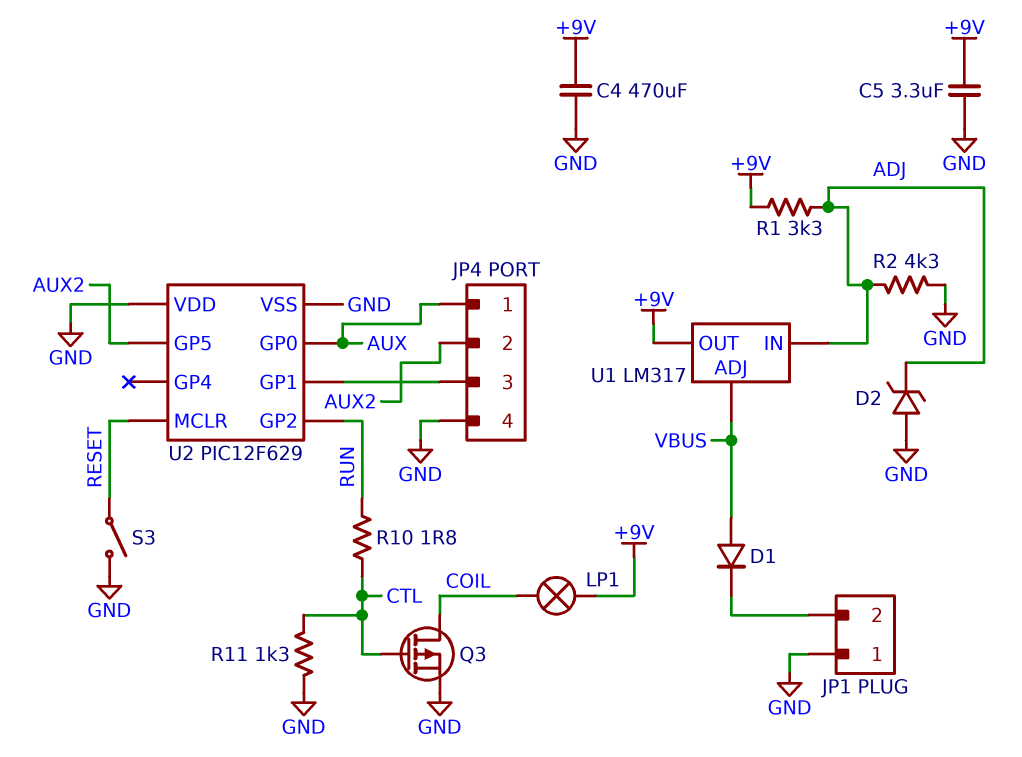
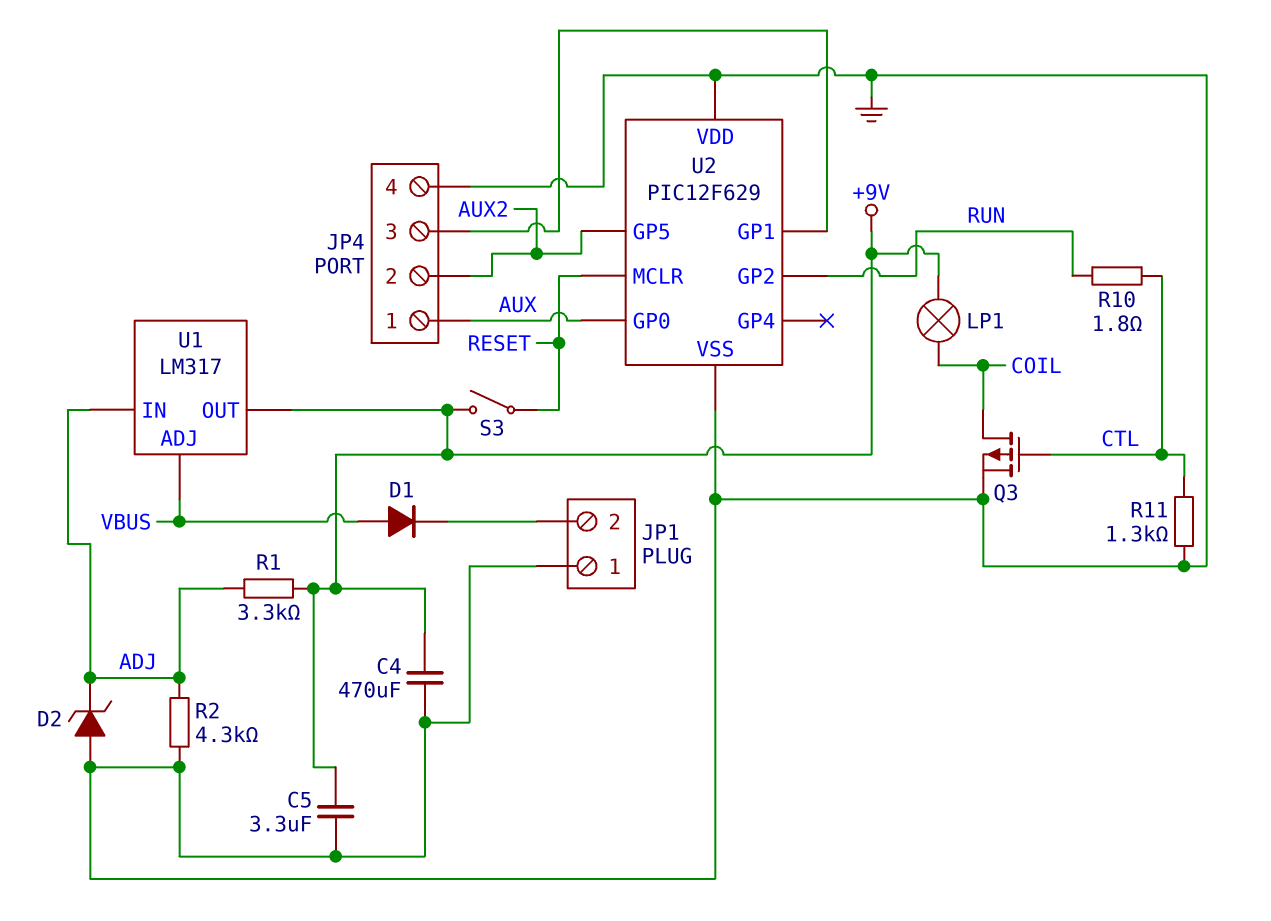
S3: switch (GND, RESET) -> switch (+9V, RESET)

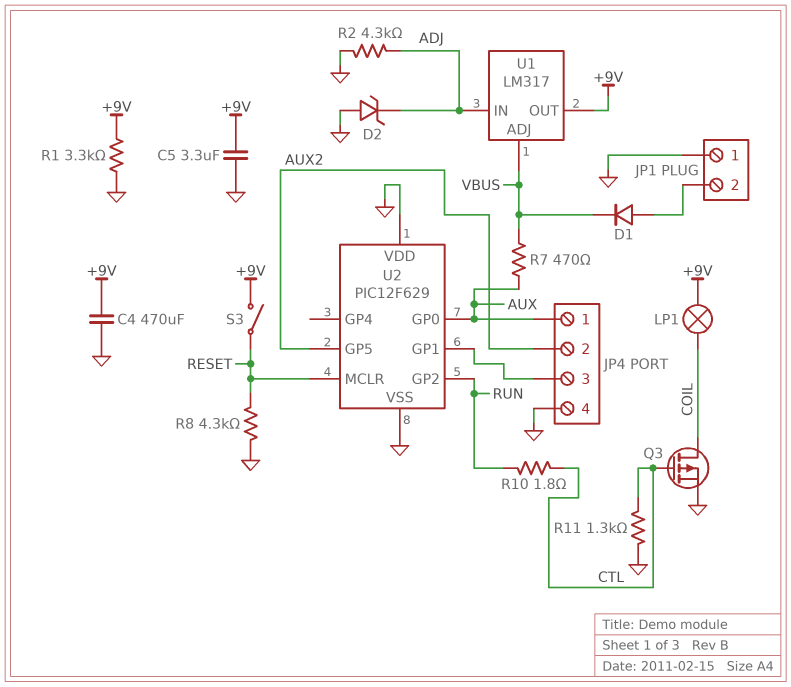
D1: diode (A VBUS, K JP1/2) -> diode (A JP1/2, K VBUS)
R1: 3.3k (+9V, ADJ) -> 3.3k (+9V, GND)
R7: none -> 470 (AUX, VBUS)
R8: none -> 4.3k (GND, RESET)

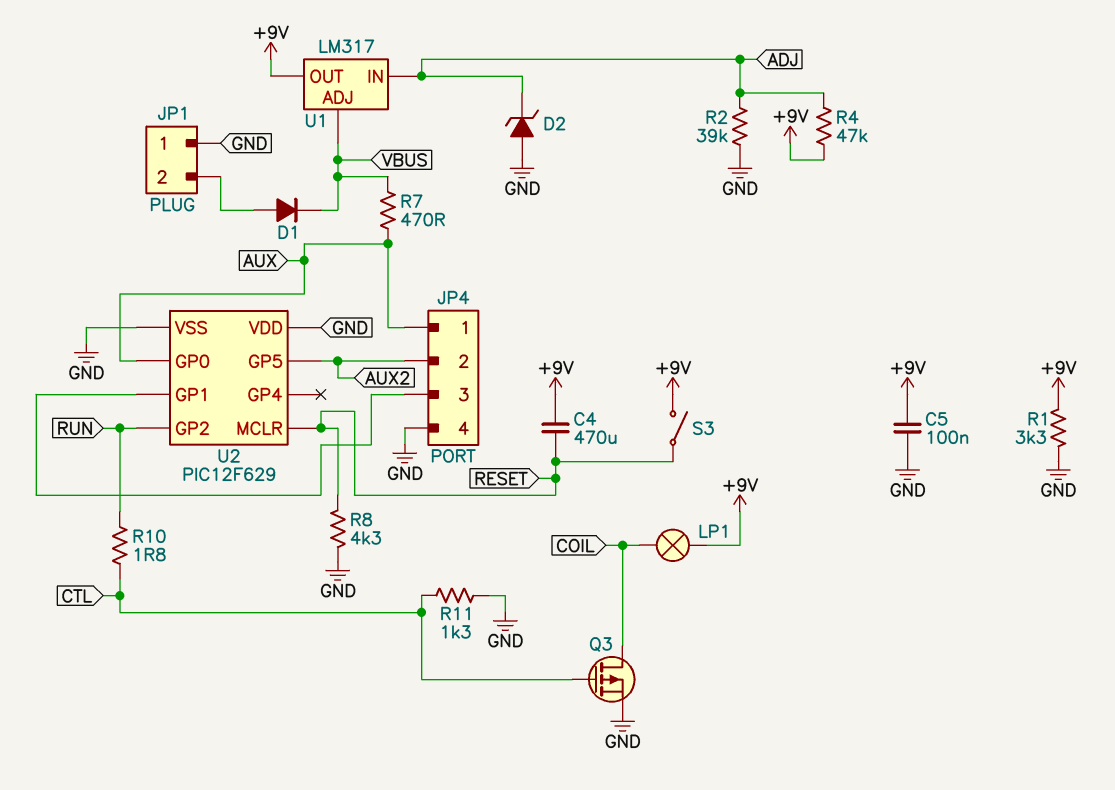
C4: 470uF (+9V, GND) -> 470uF (+9V, RESET)
C5: 3.3uF (+9V, GND) -> 100nF (+9V, GND)
R2: 4.3k (ADJ, GND) -> 39k (ADJ, GND)
R4: none -> 47k (+9V, ADJ)

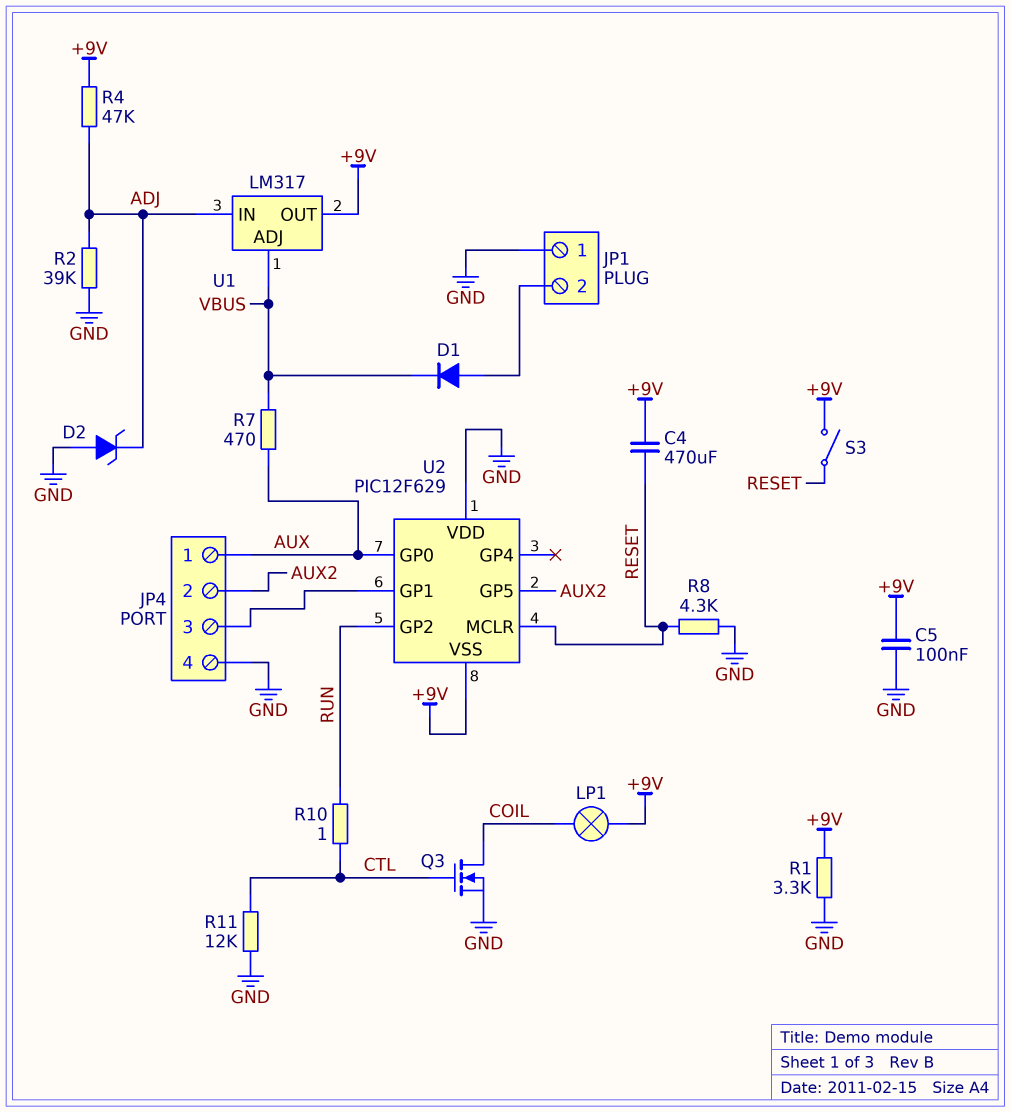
Q3: PMOS (G CTL, D COIL, S GND) -> NMOS (G CTL, D COIL, S GND)
R10: 1.8 (CTL, RUN) -> 1 (CTL, RUN)
R11: 1.3k (CTL, GND) -> 12k (CTL, GND)
U2 pin VSS: GND -> +9V

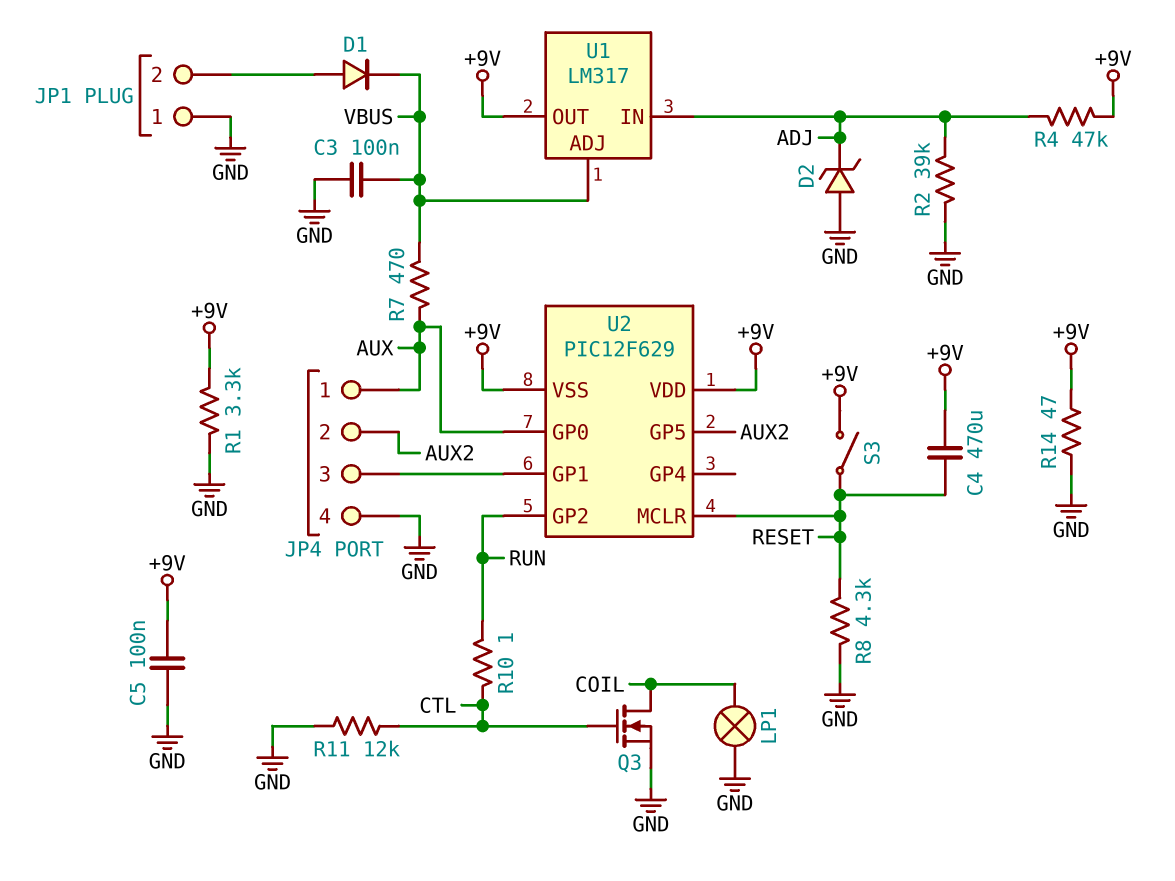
C3: none -> 100nF (GND, VBUS)
LP1: lamp (+9V, COIL) -> lamp (COIL, GND)
R14: none -> 47 (+9V, GND)
U2 pin VDD: GND -> +9V

